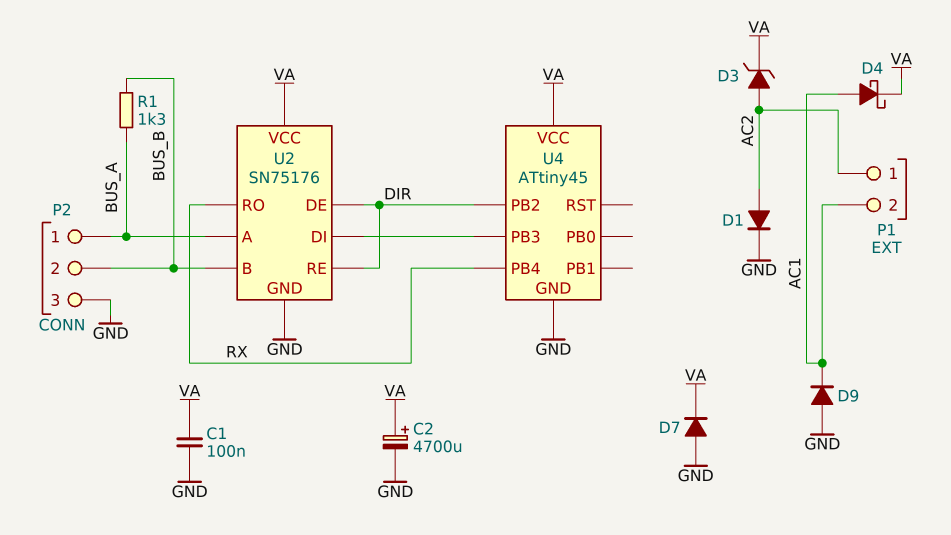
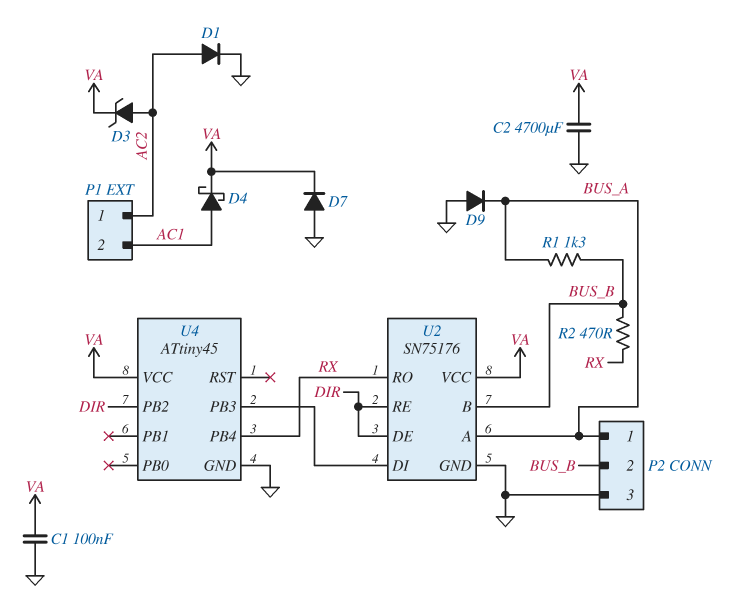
C2: 4700uF (plus VA, minus GND) -> 4700uF (GND, VA)
D9: diode (A GND, K AC1) -> diode (A GND, K BUS_A)
R2: none -> 470 (BUS_B, RX)

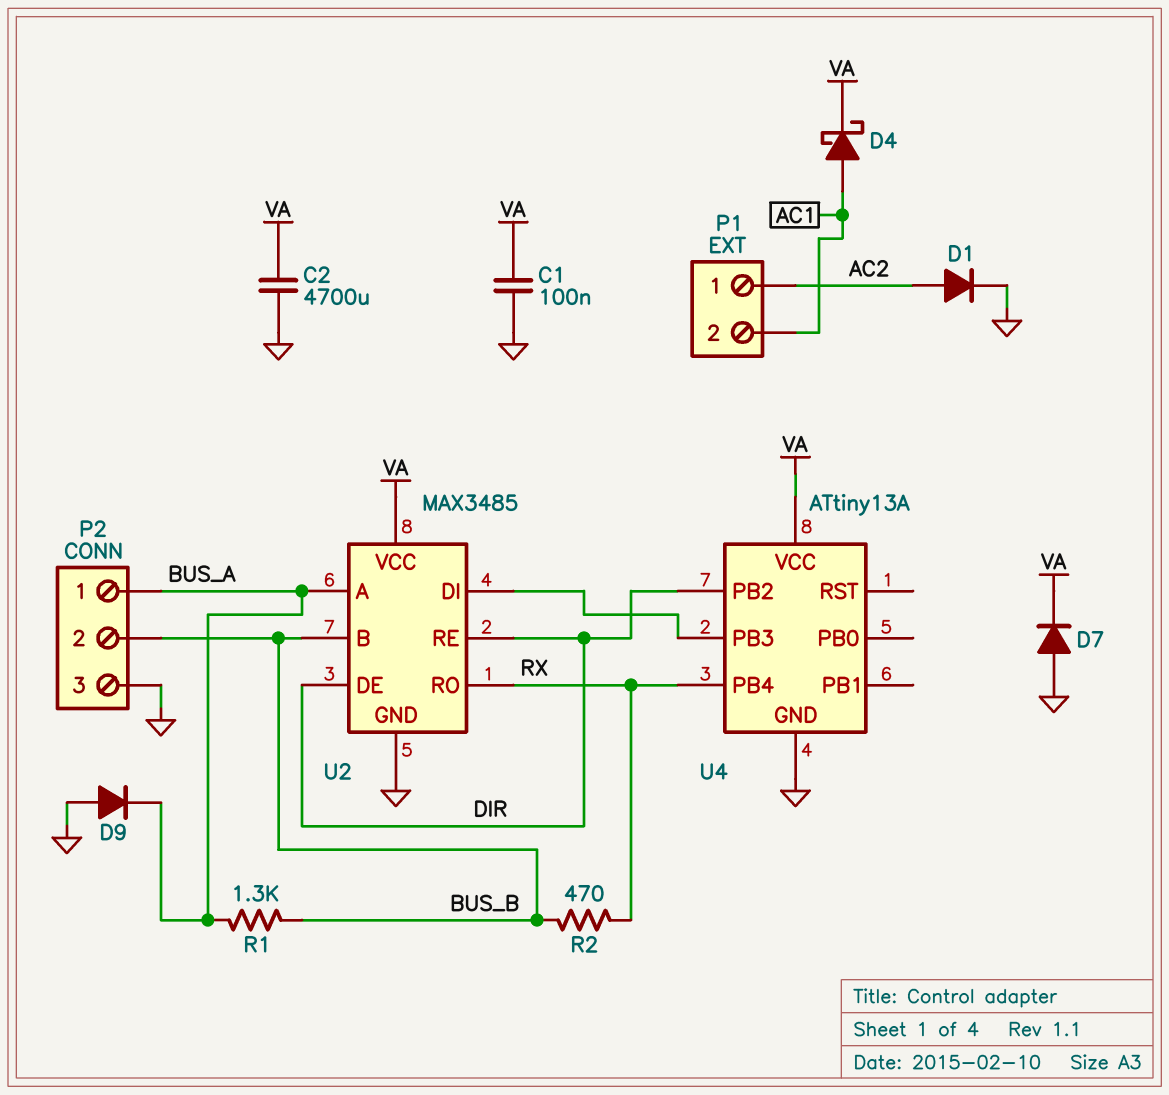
D3: zener (A AC2, K VA) -> none
U2: SN75176 -> MAX3485
U4: ATtiny45 -> ATtiny13A

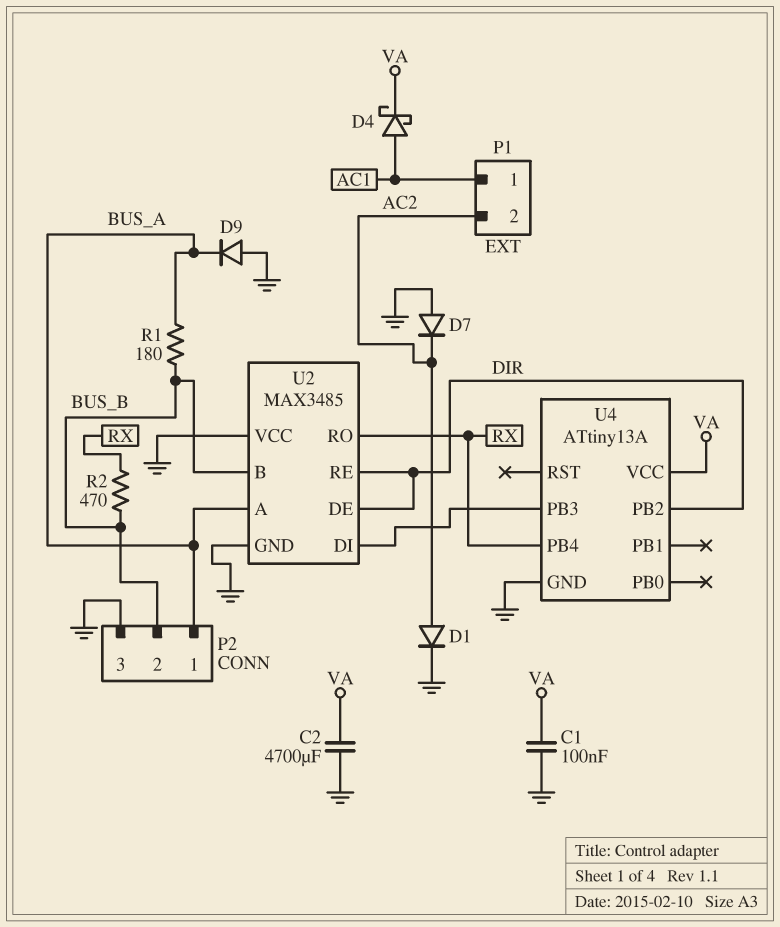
D7: diode (A GND, K VA) -> diode (A GND, K AC2)
P1 pin 1: AC2 -> AC1
P1 pin 2: AC1 -> AC2
R1: 1.3k (BUS_A, BUS_B) -> 180 (BUS_A, BUS_B)
U2 pin VCC: VA -> GND

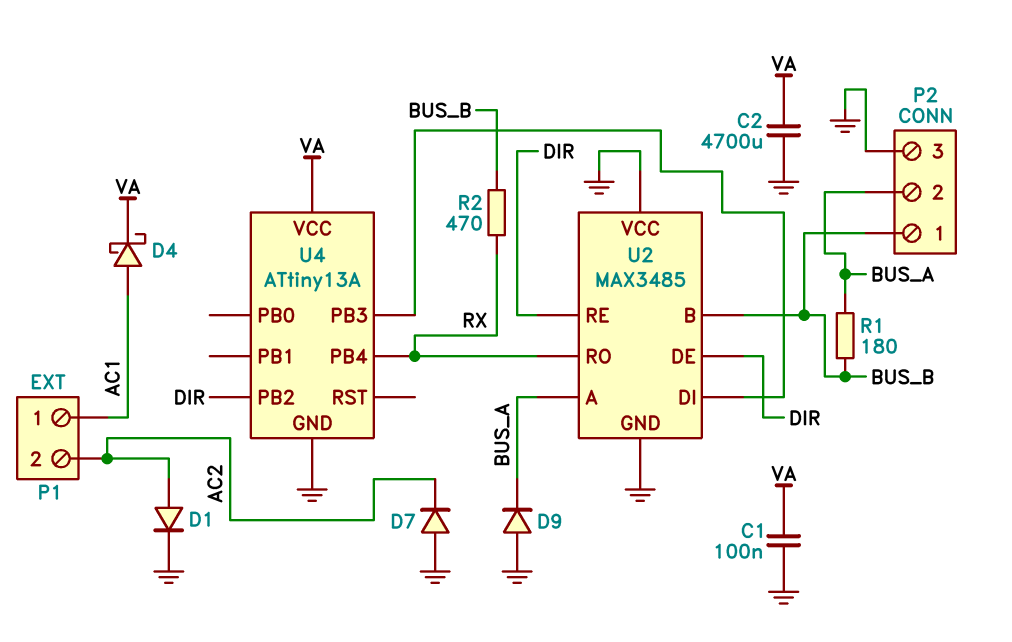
P2 pin 1: BUS_A -> BUS_B
P2 pin 2: BUS_B -> BUS_A

